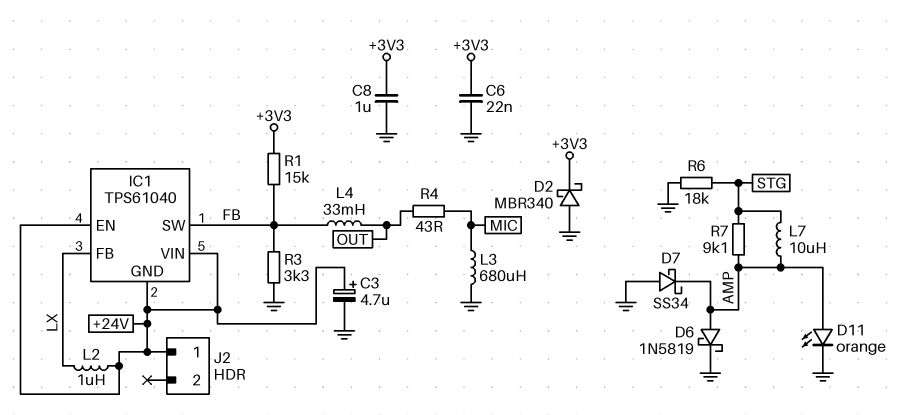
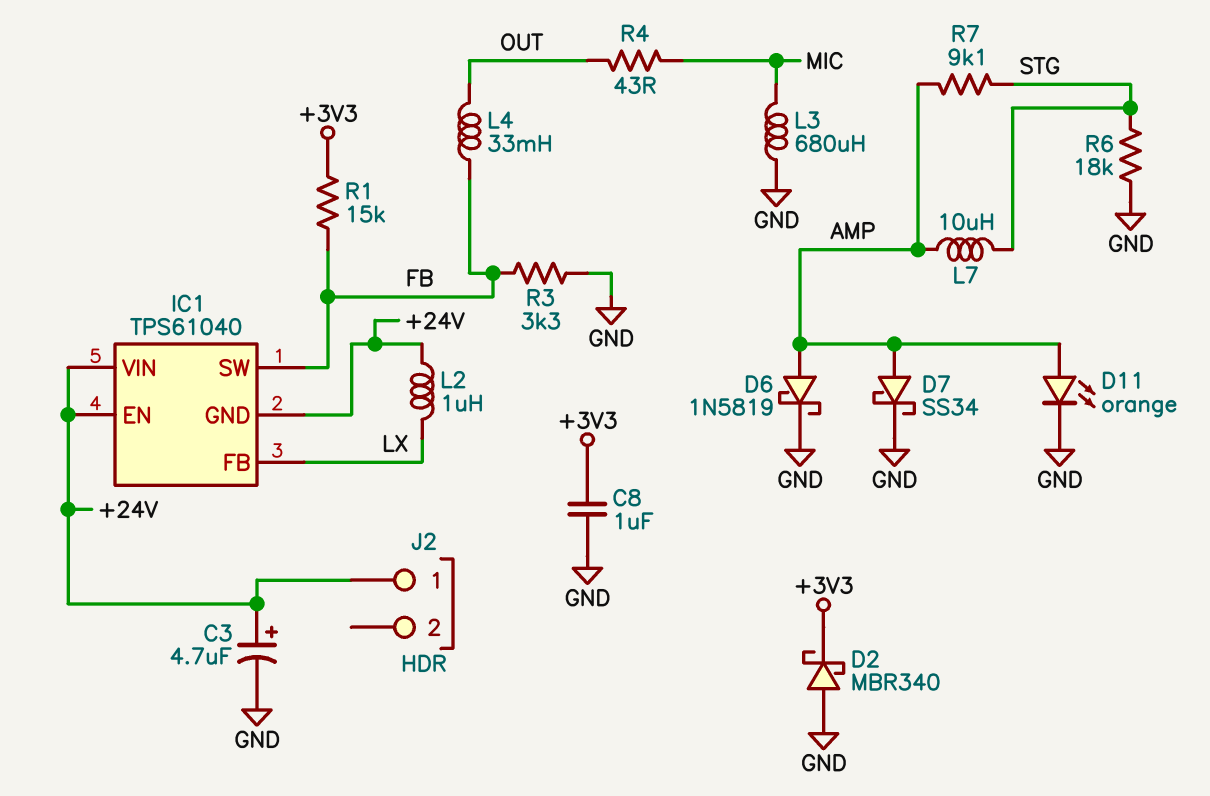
C6: 22nF (+3V3, GND) -> none
D7: schottky SS34 (A GND, K AMP) -> schottky SS34 (A AMP, K GND)

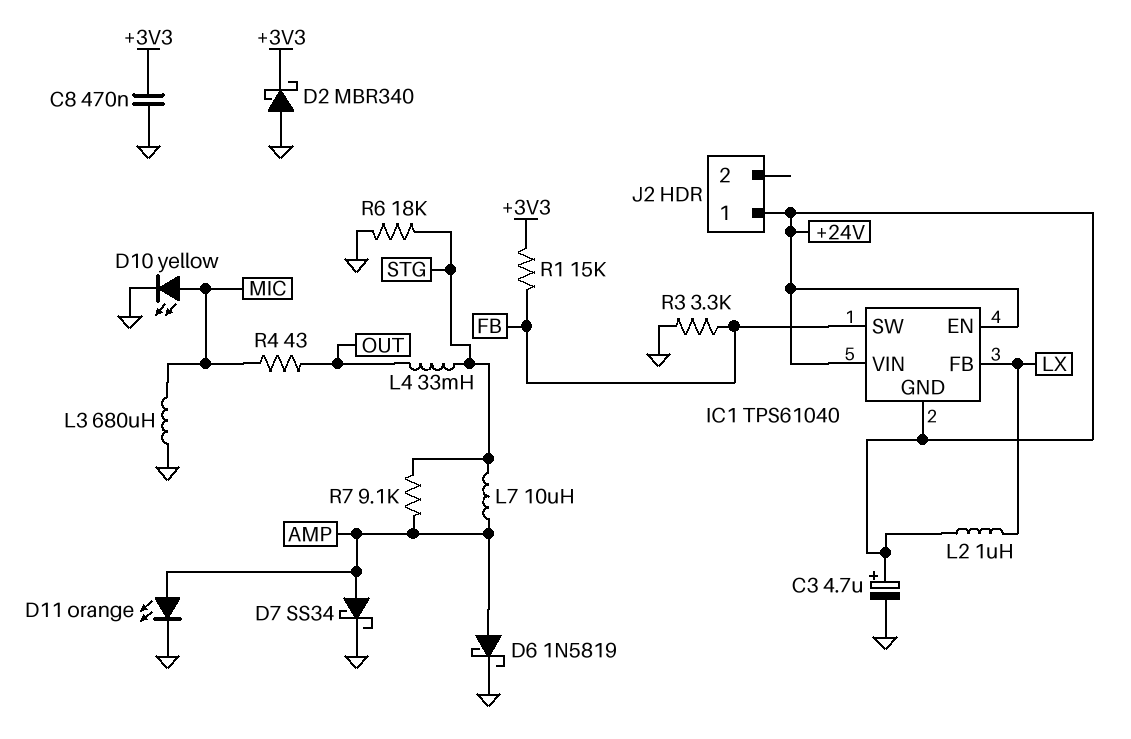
C8: 1uF (+3V3, GND) -> 470nF (+3V3, GND)
D10: none -> LED yellow (A MIC, K GND)
L4: 33mH (FB, OUT) -> 33mH (OUT, STG)

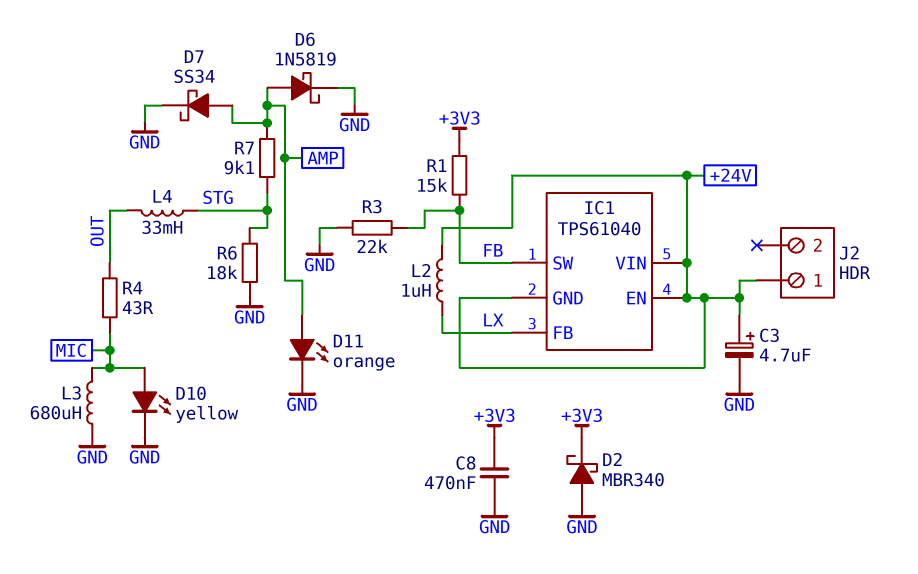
L7: 10uH (AMP, STG) -> none
R3: 3.3k (FB, GND) -> 22k (FB, GND)

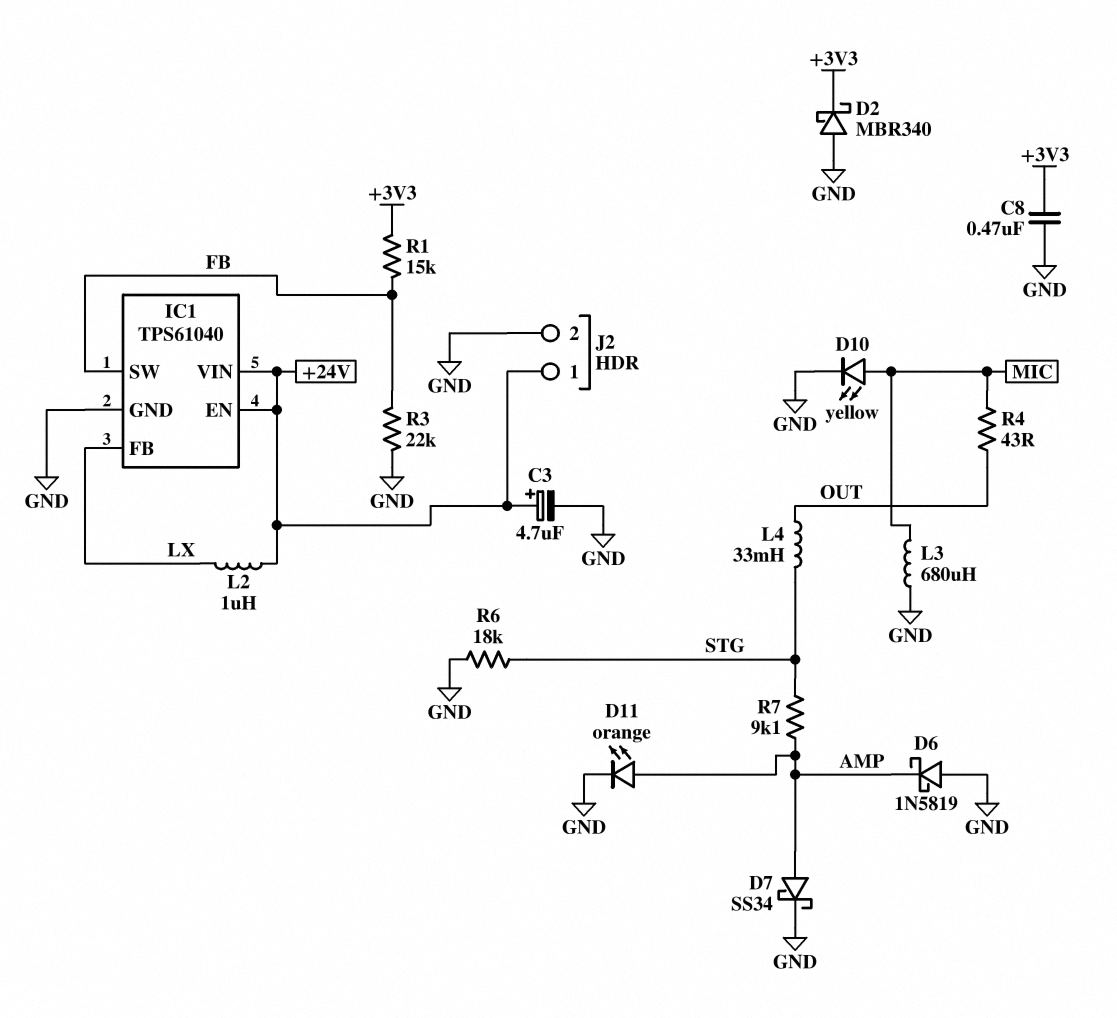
D6: schottky 1N5819 (A AMP, K GND) -> schottky 1N5819 (A GND, K AMP)
IC1 pin GND: +24V -> GND
J2 pin 2: none -> GND

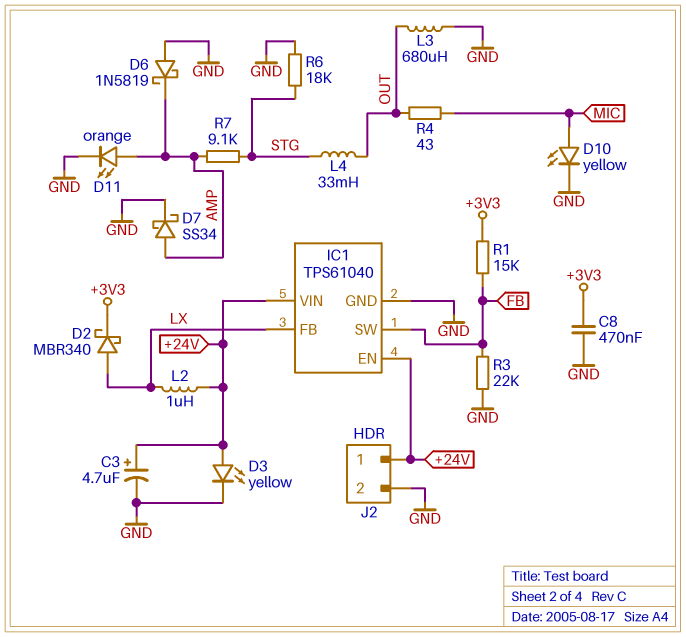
D2: schottky MBR340 (A GND, K +3V3) -> schottky MBR340 (A LX, K +3V3)
D3: none -> LED yellow (A +24V, K GND)
L3: 680uH (GND, MIC) -> 680uH (GND, OUT)

